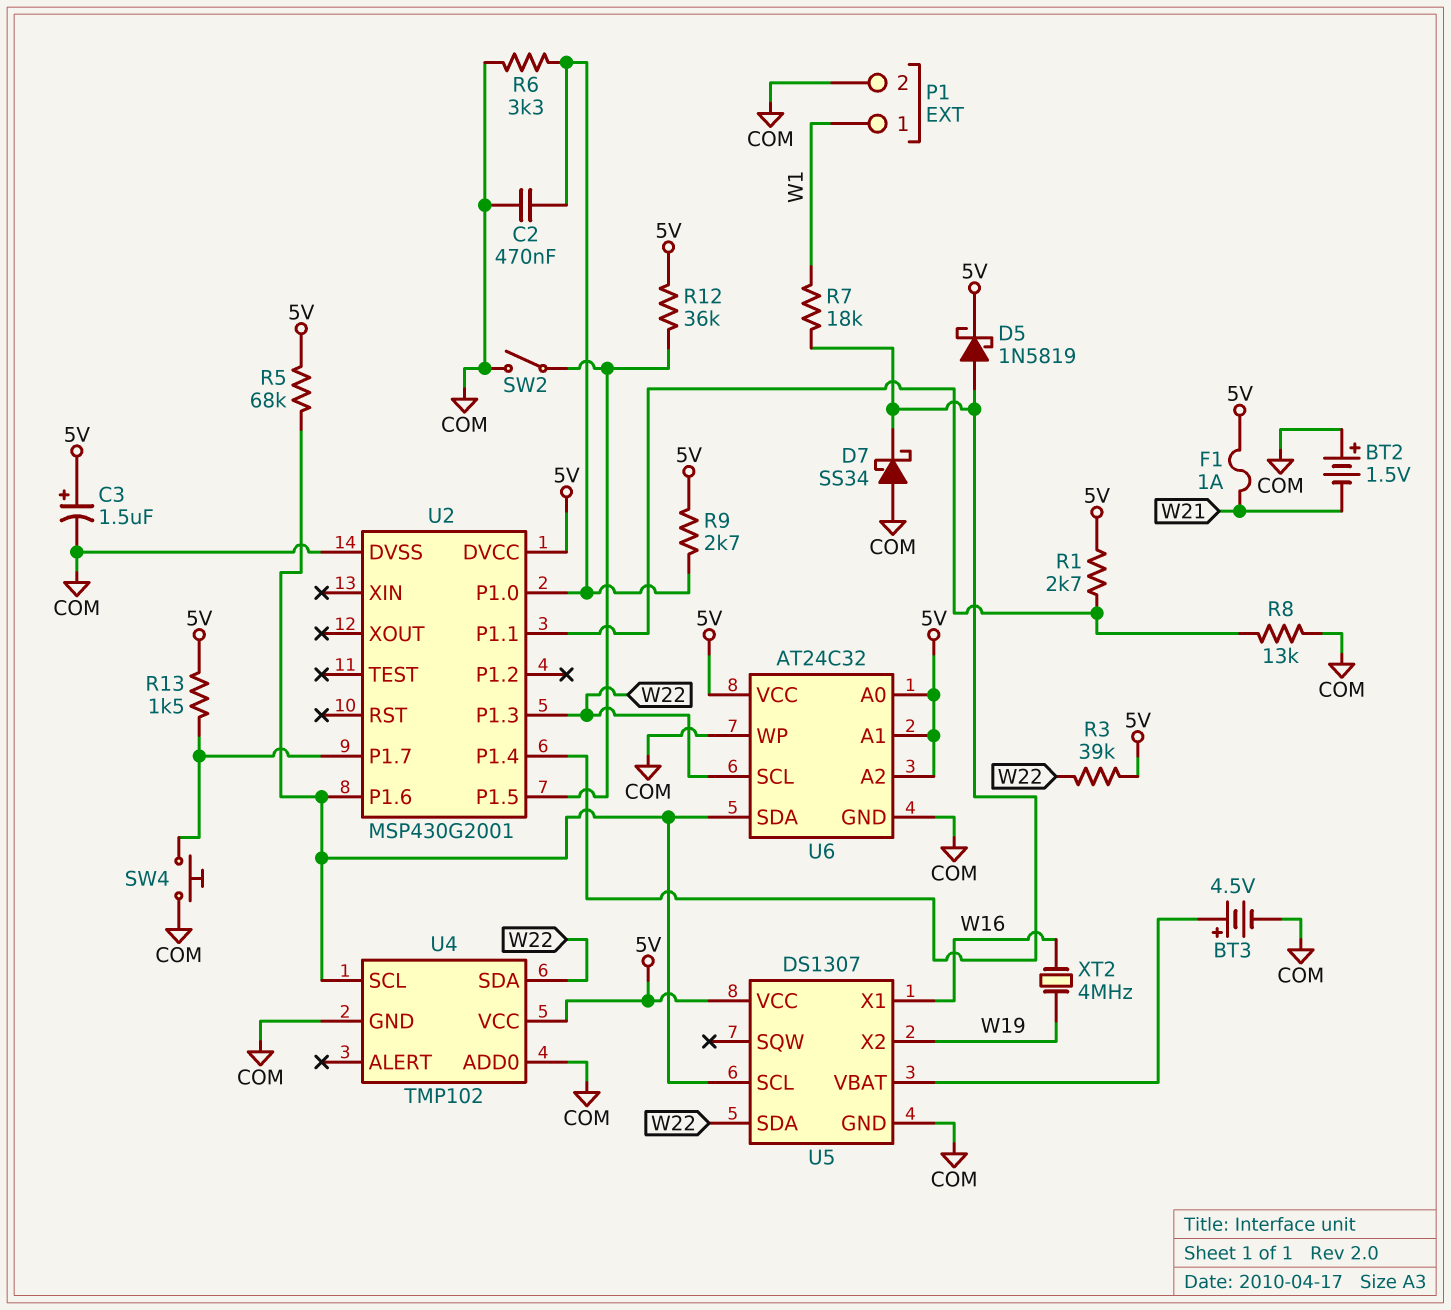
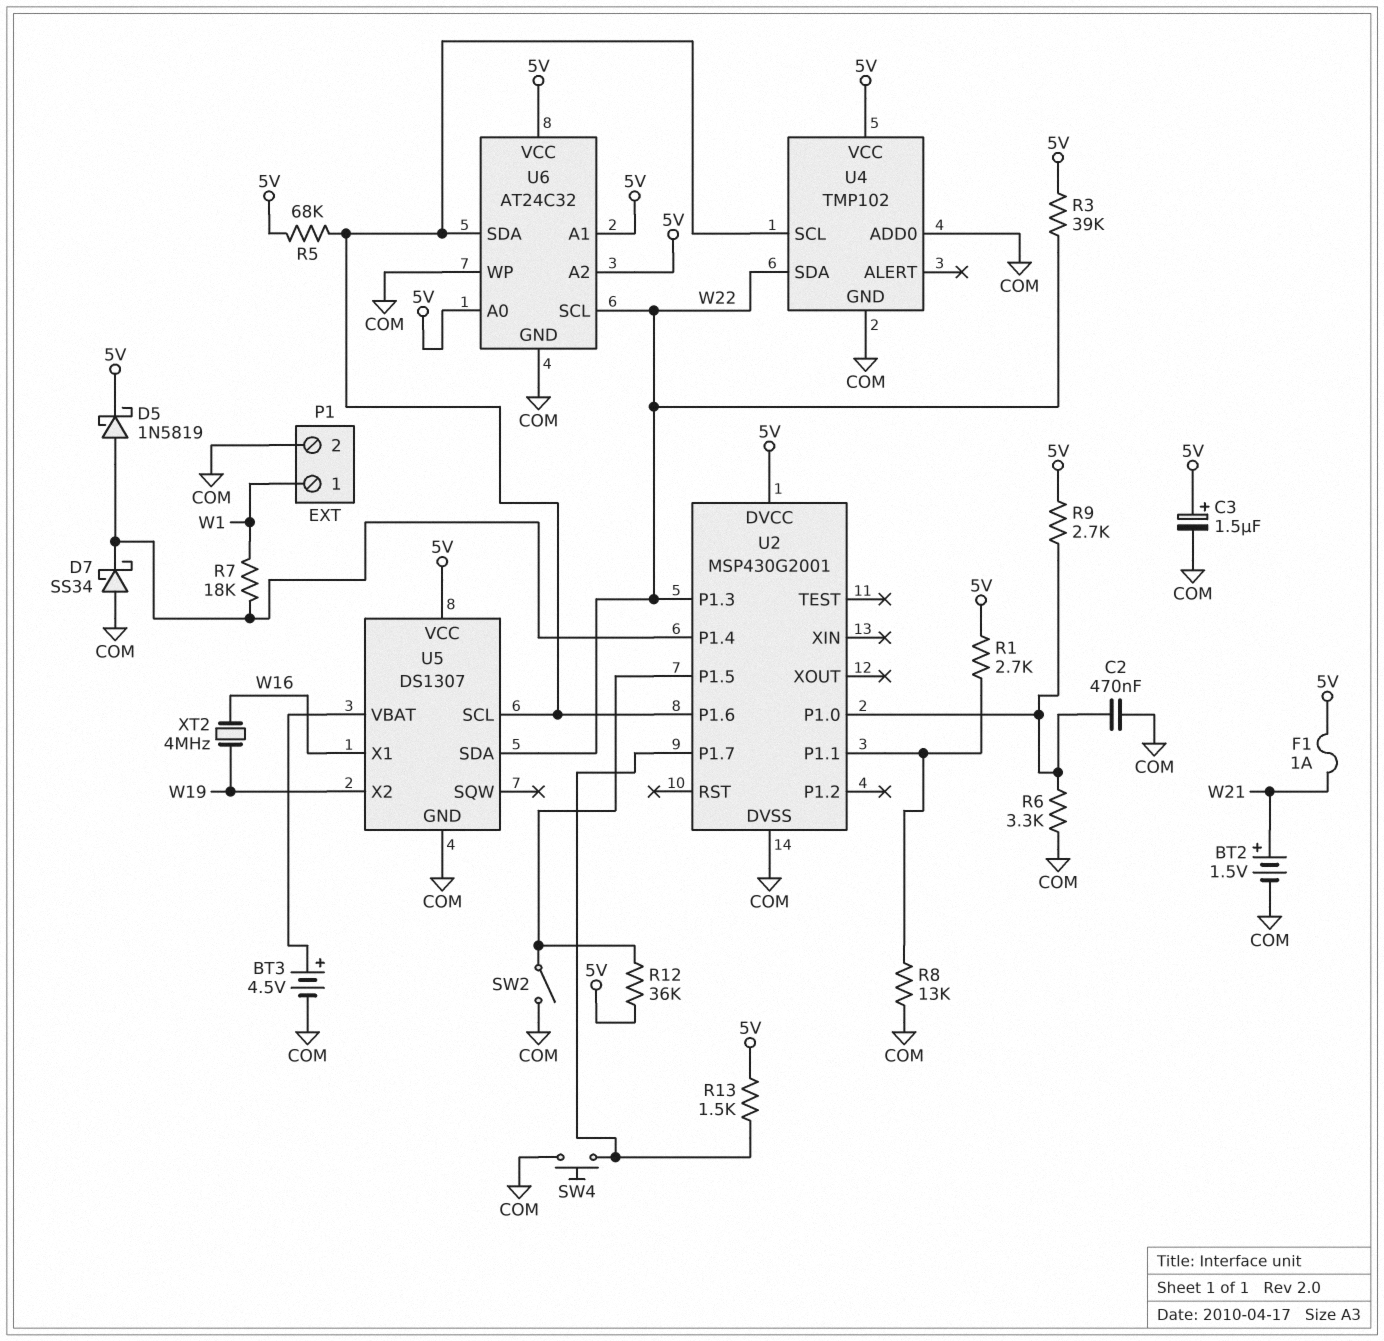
BT2: 1.5V (plus COM, minus W21) -> 1.5V (plus W21, minus COM)

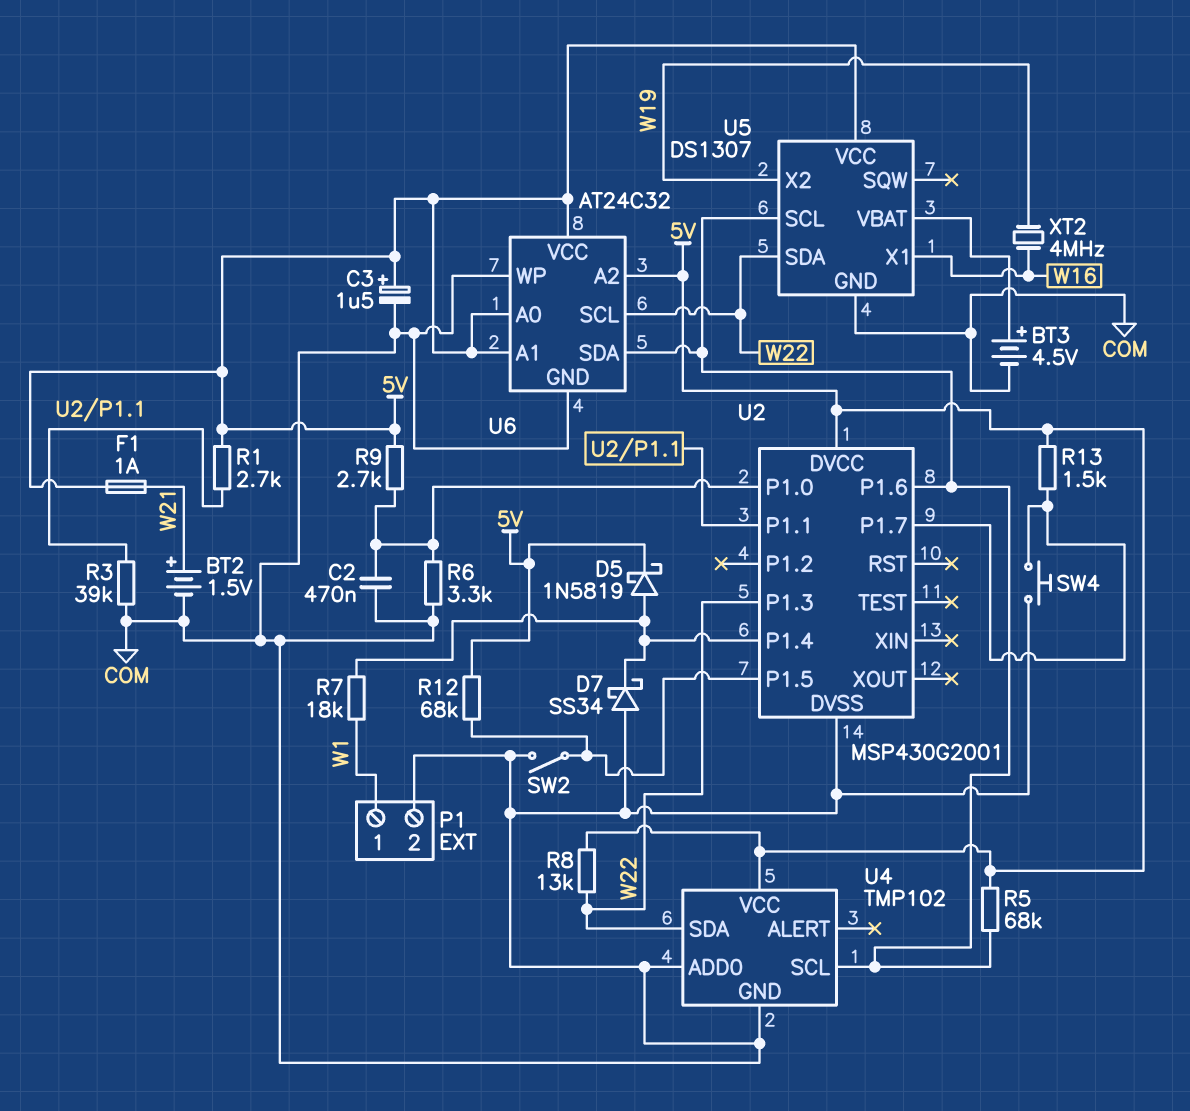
R3: 39k (5V, W22) -> 39k (COM, U2/P1.1)
R8: 13k (COM, U2/P1.1) -> 13k (5V, W22)
R12: 36k (5V, U2/P1.5) -> 68k (5V, U2/P1.5)

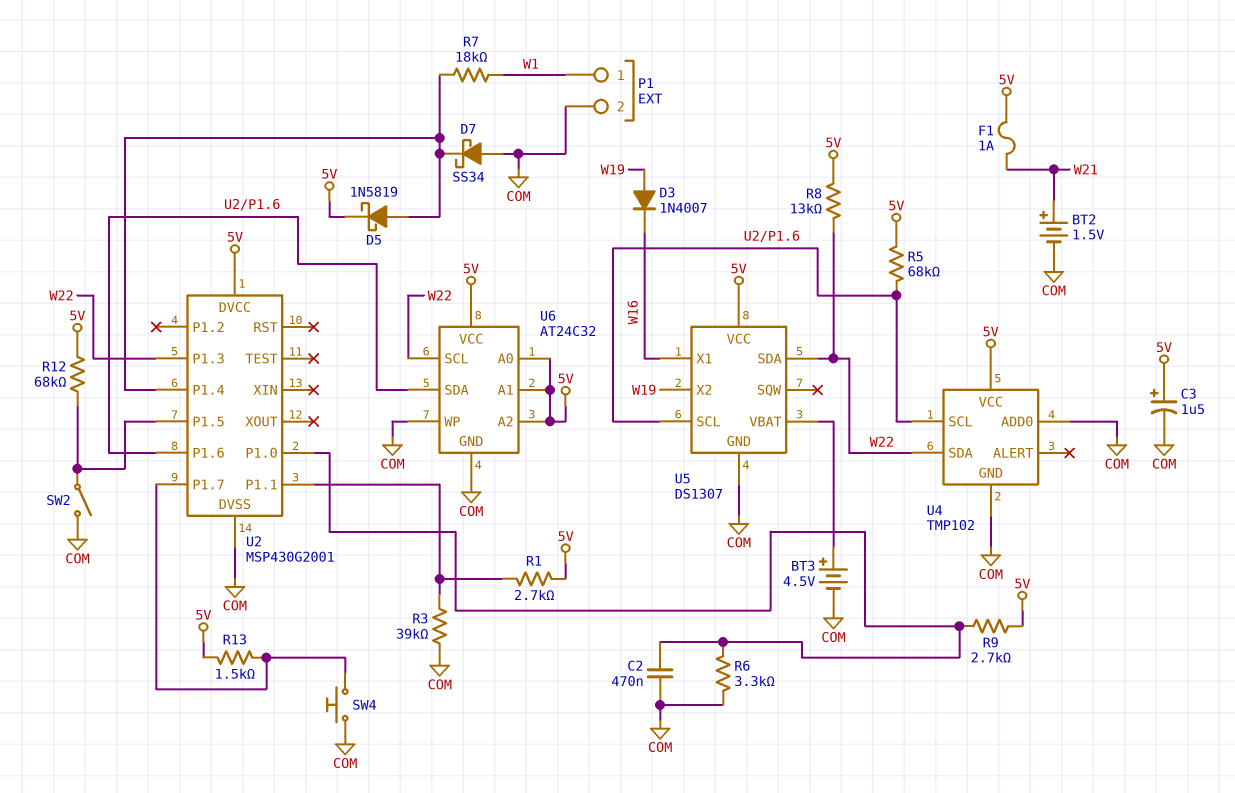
D3: none -> diode 1N4007 (A W19, K W16)
XT2: 4MHz (W16, W19) -> none

